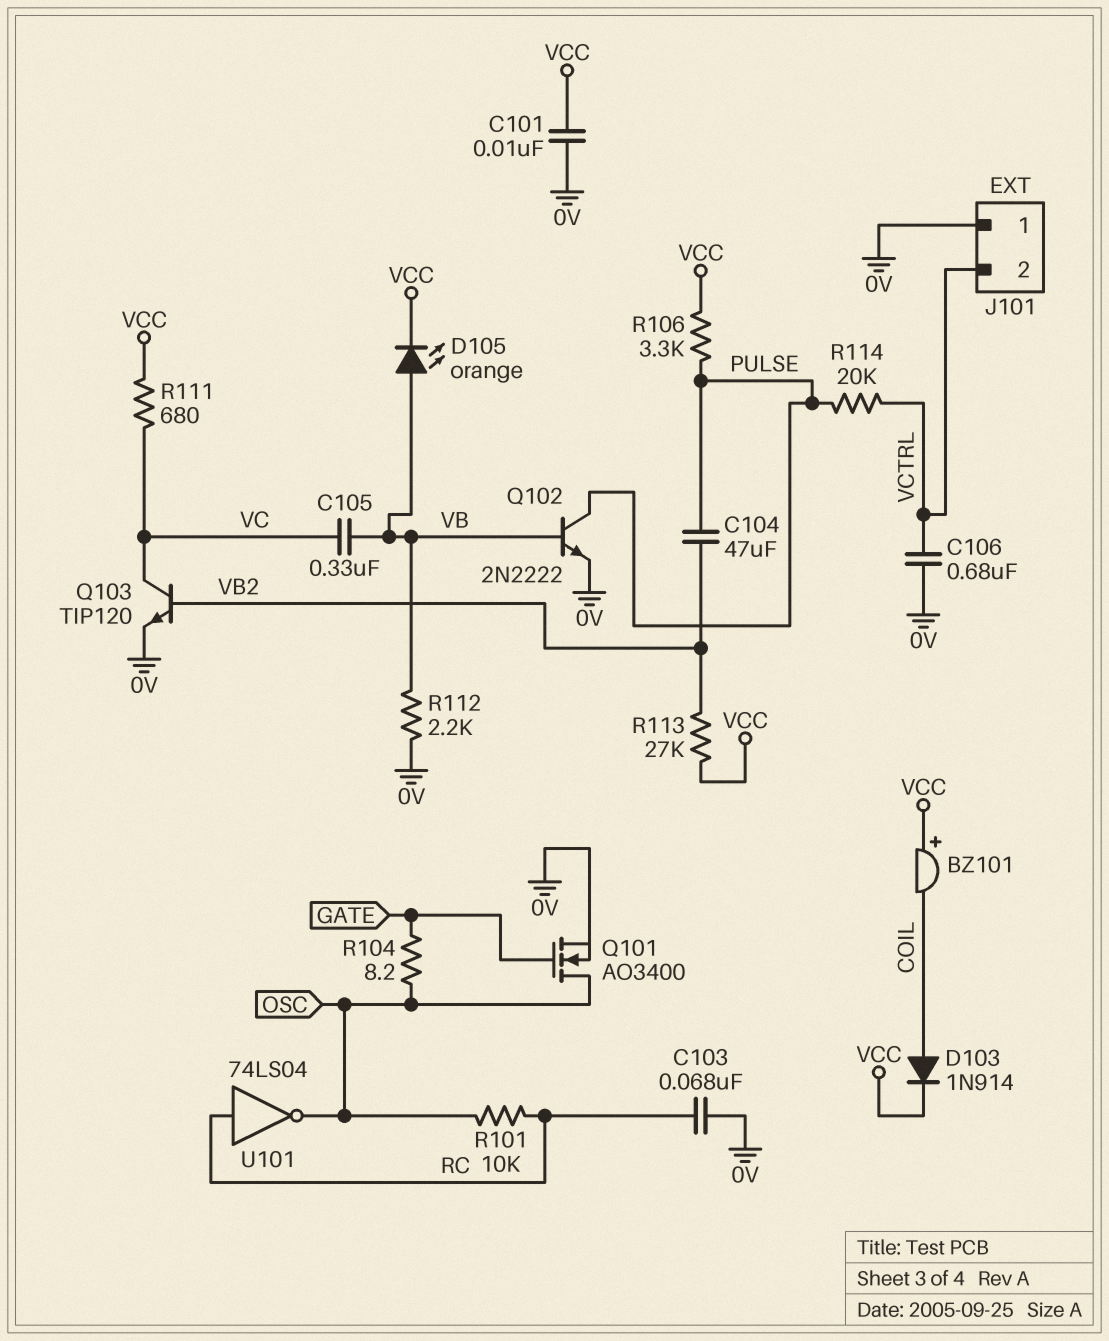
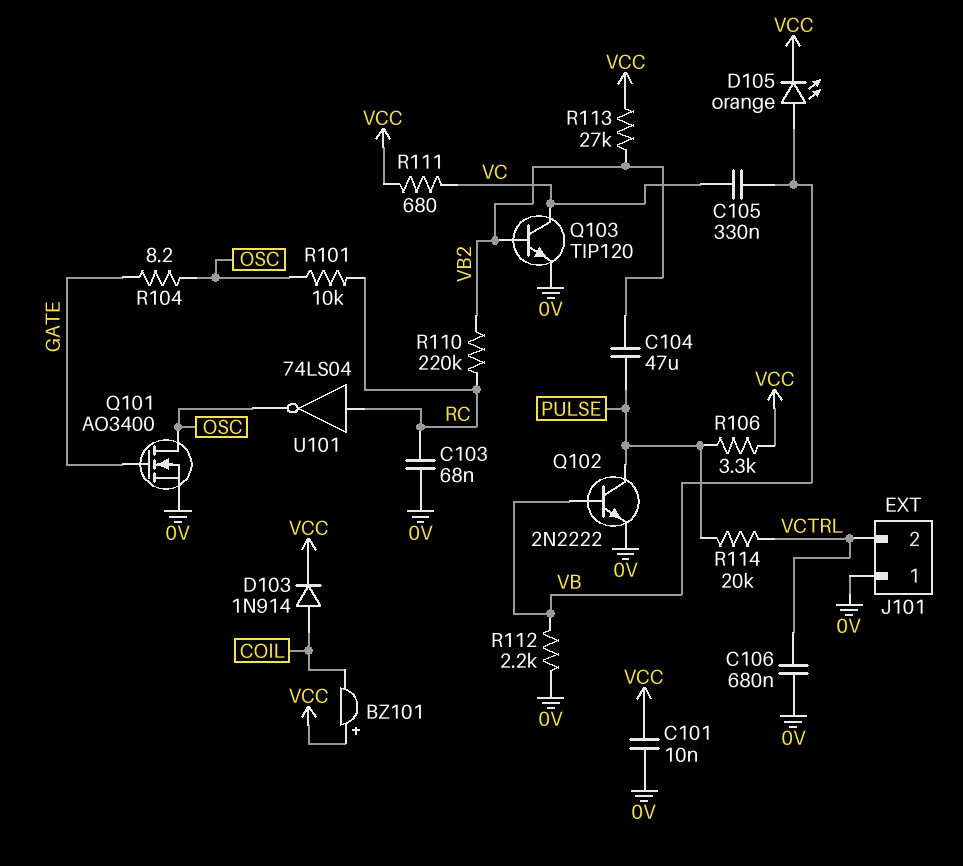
R110: none -> 220k (RC, VB2)

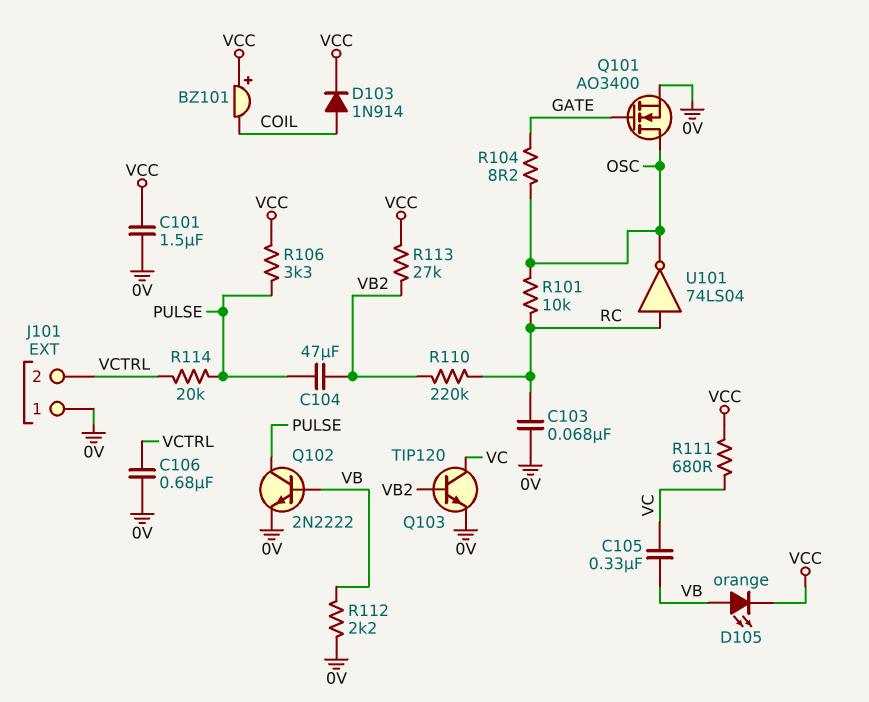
C101: 10nF (0V, VCC) -> 1.5uF (0V, VCC)

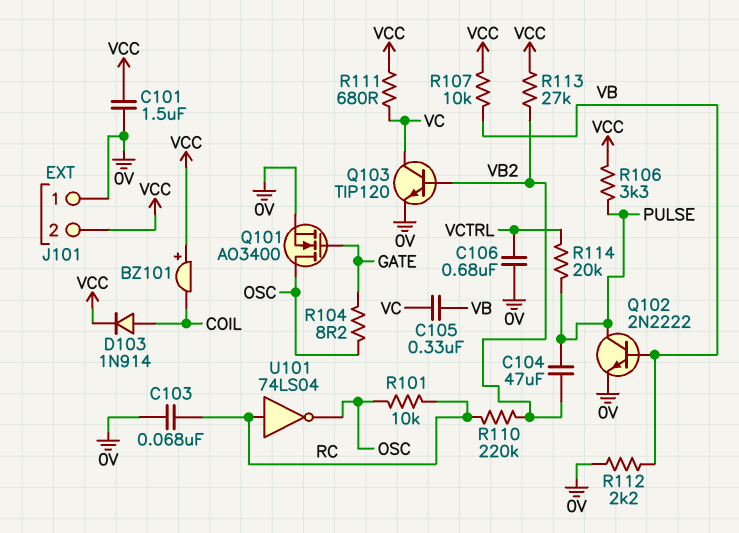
D105: LED orange (A VB, K VCC) -> none
J101 pin 2: VCTRL -> VCC
R107: none -> 10k (VB, VCC)

